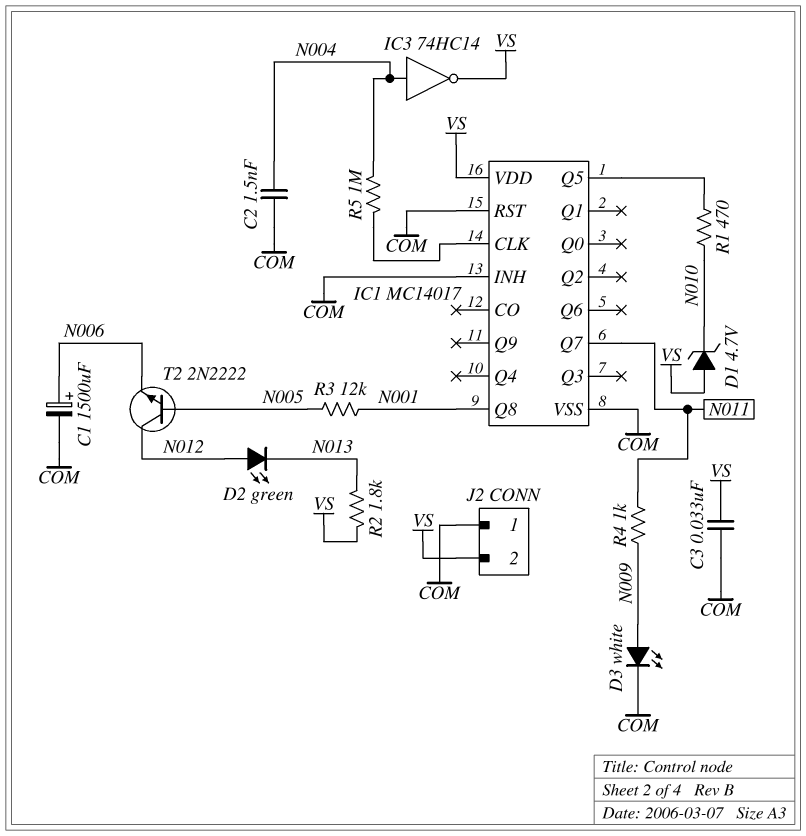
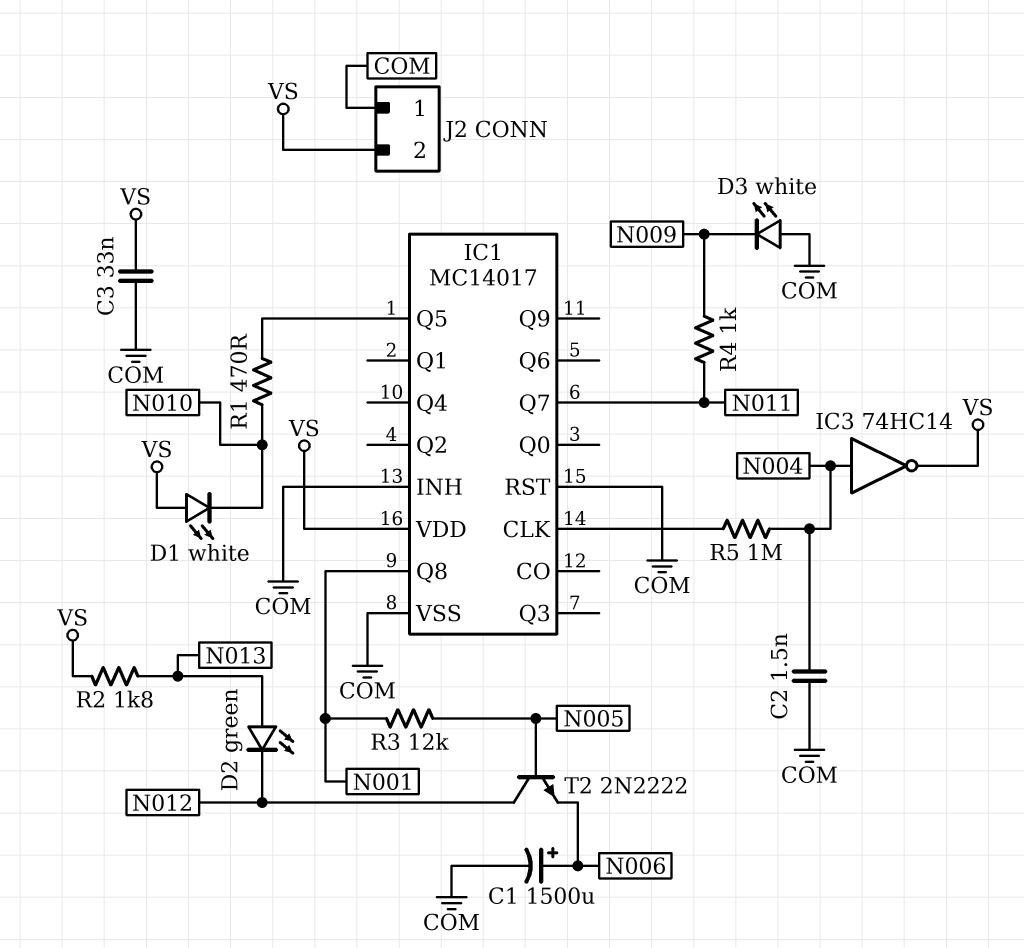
D1: zener 4.7V (A VS, K N010) -> LED white (A VS, K N010)
D2: LED green (A N012, K N013) -> LED green (A N013, K N012)
D3: LED white (A N009, K COM) -> LED white (A COM, K N009)

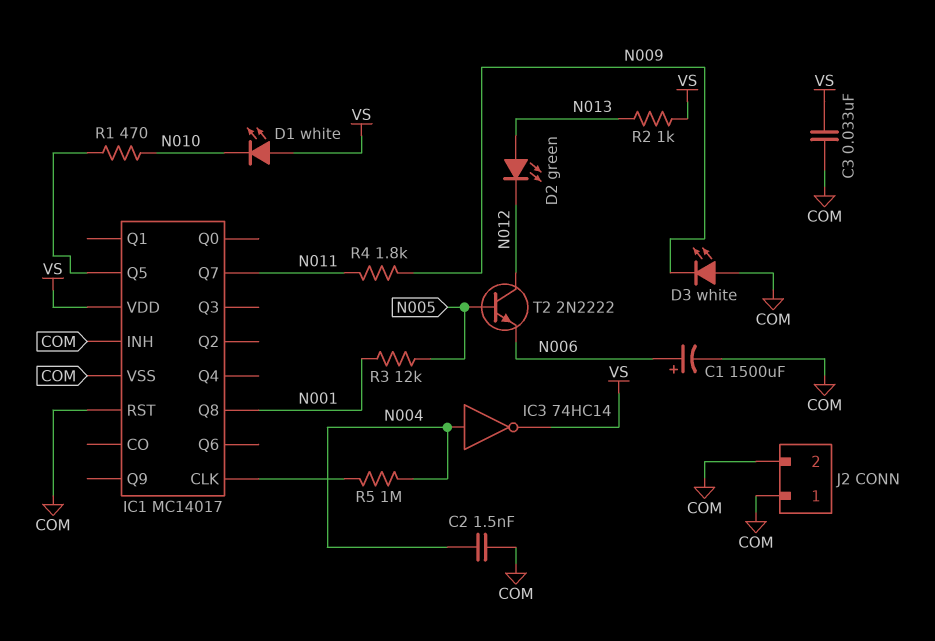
J2 pin 2: VS -> COM
R2: 1.8k (N013, VS) -> 1k (N013, VS)
R4: 1k (N009, N011) -> 1.8k (N009, N011)

